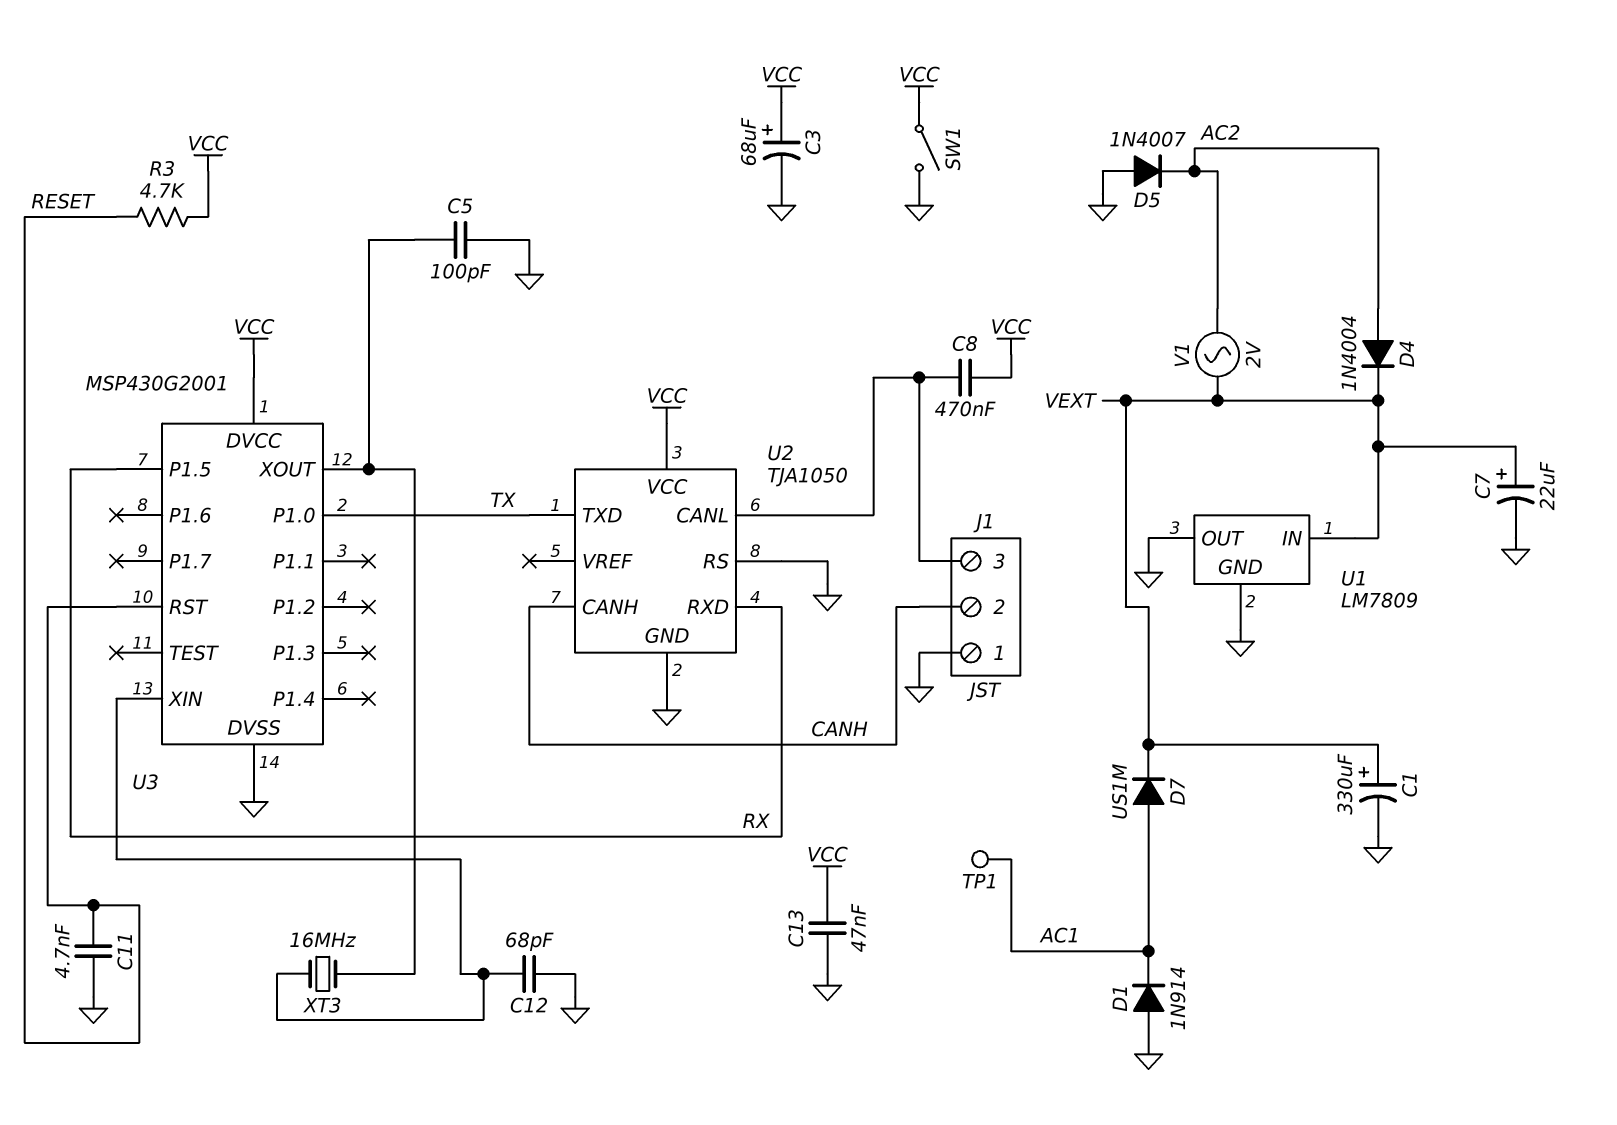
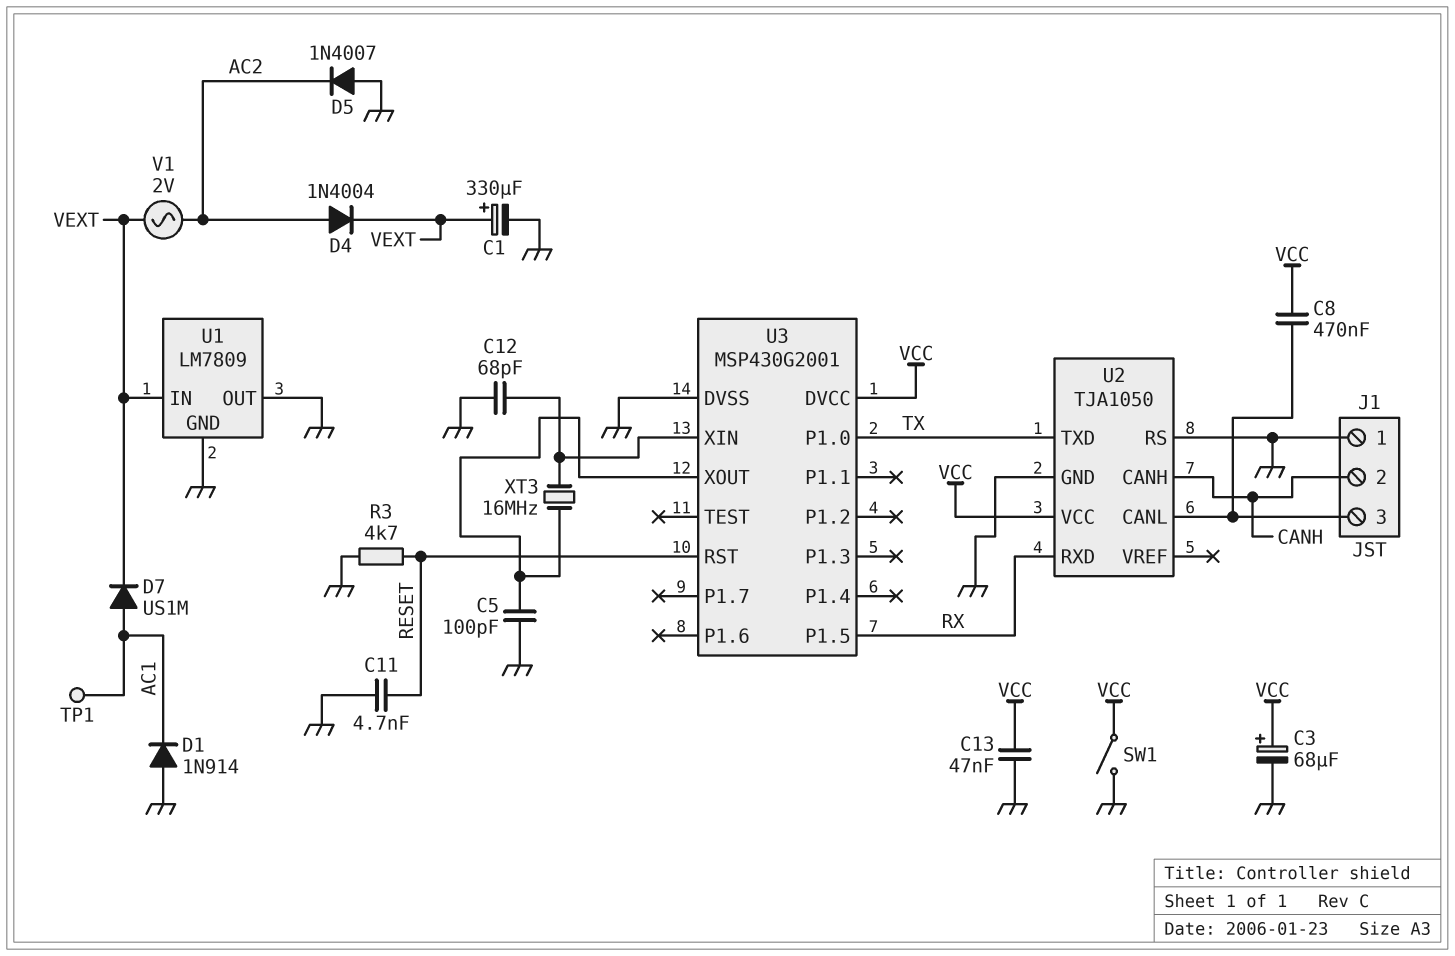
C7: 22uF (plus VEXT, minus GND) -> none
R3: 4.7k (RESET, VCC) -> 4.7k (GND, RESET)

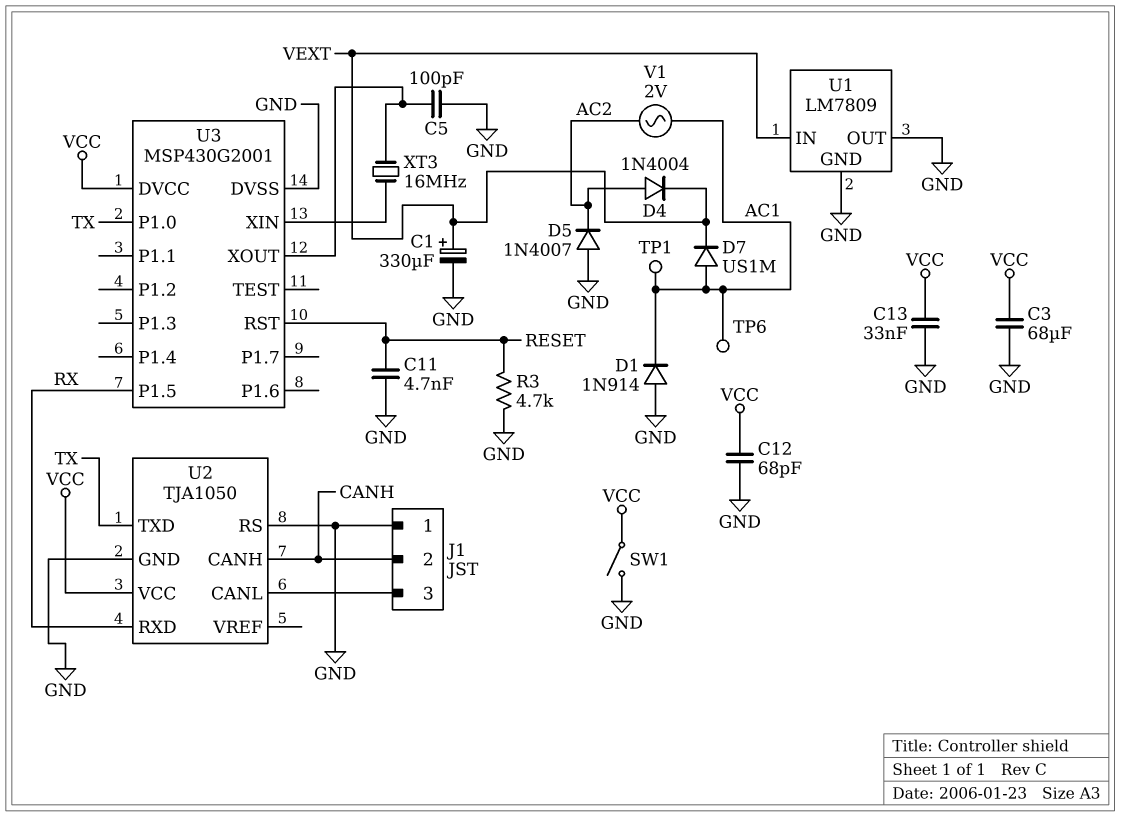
C3: 68uF (plus VCC, minus GND) -> 68uF (GND, VCC)
C8: 470nF (J1/3, VCC) -> none
C12: 68pF (GND, U3/XIN) -> 68pF (GND, VCC)
C13: 47nF (GND, VCC) -> 33nF (GND, VCC)
TP6: none -> test point (AC1)
V1: AC 2V (AC2, VEXT) -> AC 2V (AC1, AC2)

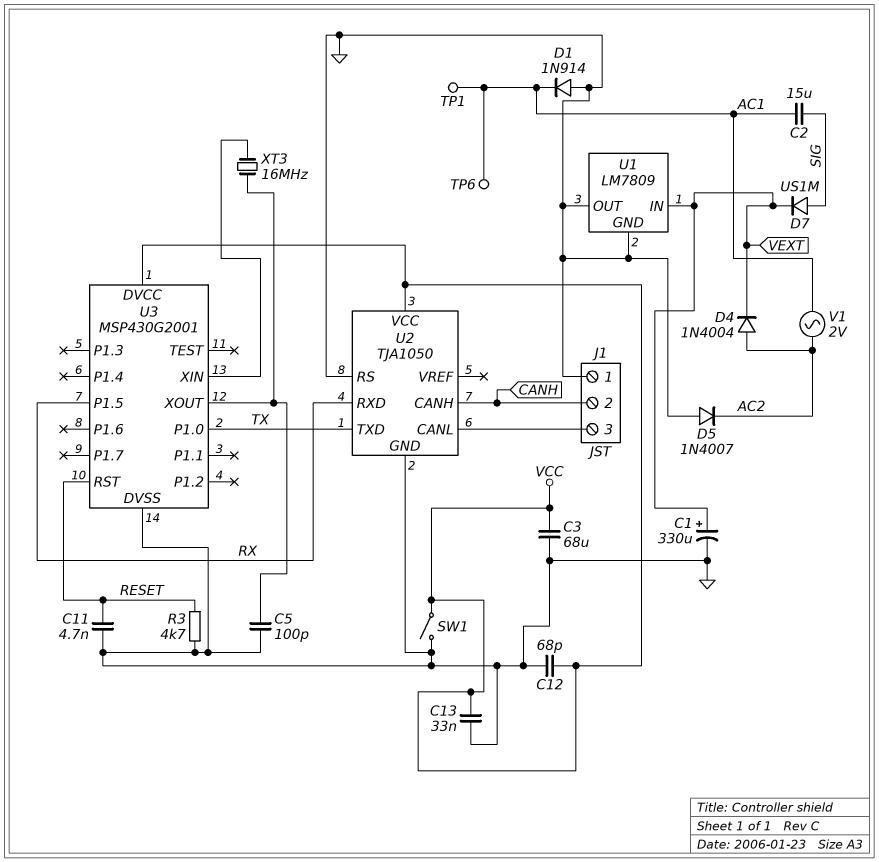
C2: none -> 15uF (AC1, SIG)
D7: diode US1M (A AC1, K VEXT) -> diode US1M (A SIG, K VEXT)

